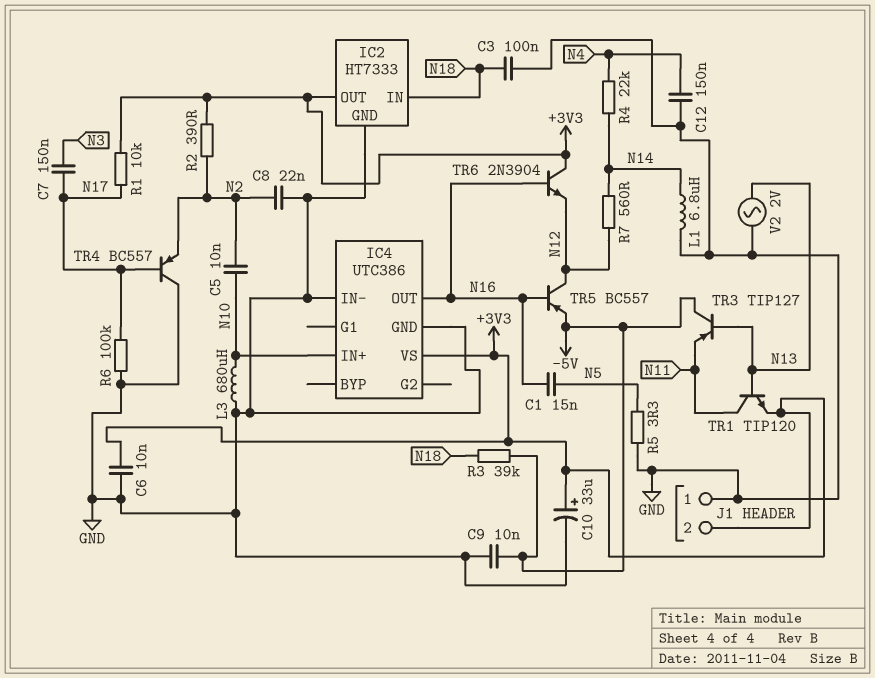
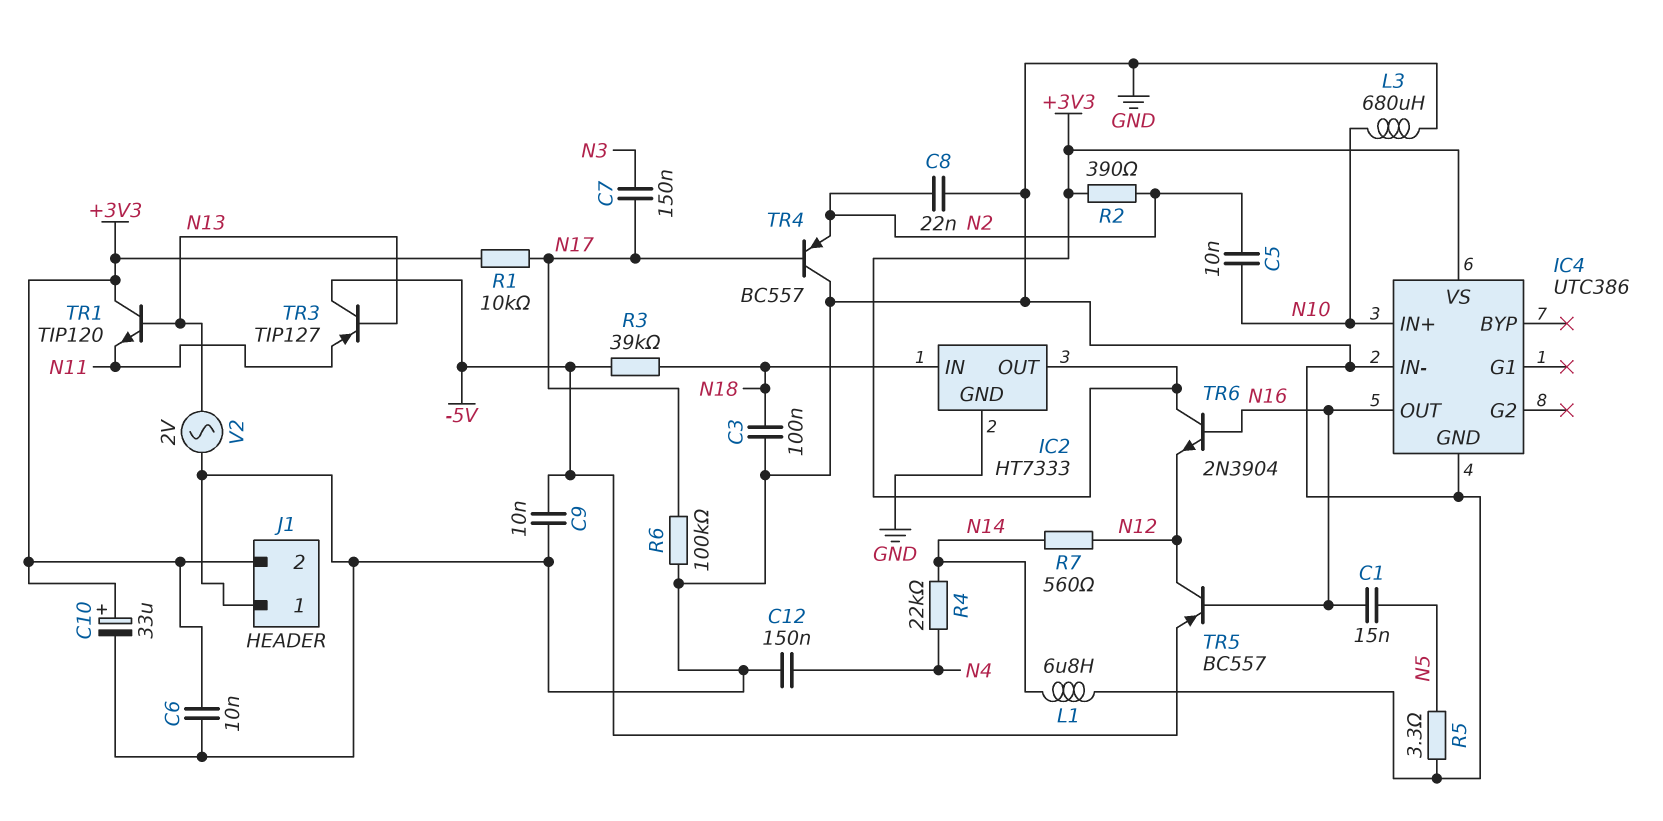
TR1: NPN TIP120 (B N13, C N11, E +3V3) -> NPN TIP120 (B N13, C +3V3, E N11)

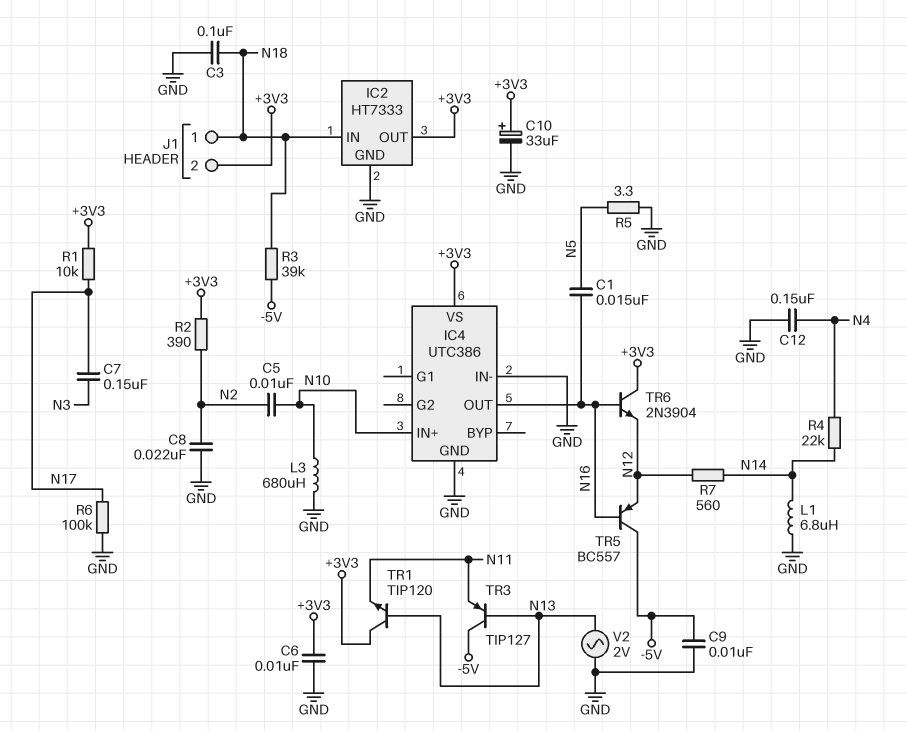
J1 pin 1: GND -> N18
TR4: PNP BC557 (B N17, C GND, E N2) -> none
TR5: PNP BC557 (B N16, C N12, E -5V) -> PNP BC557 (B N16, C -5V, E N12)

